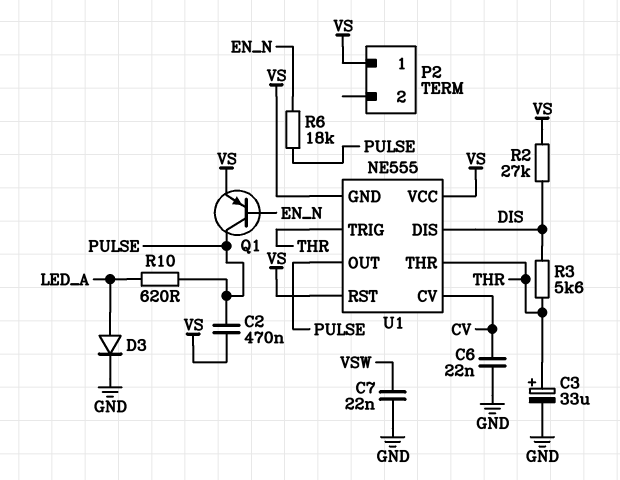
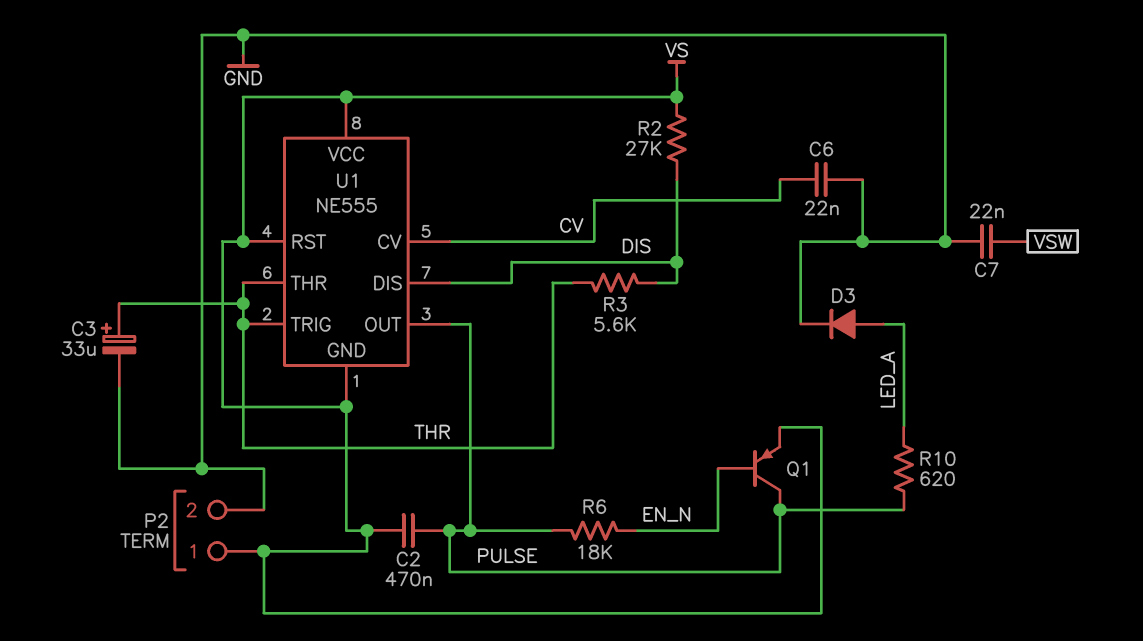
P2 pin 2: none -> GND

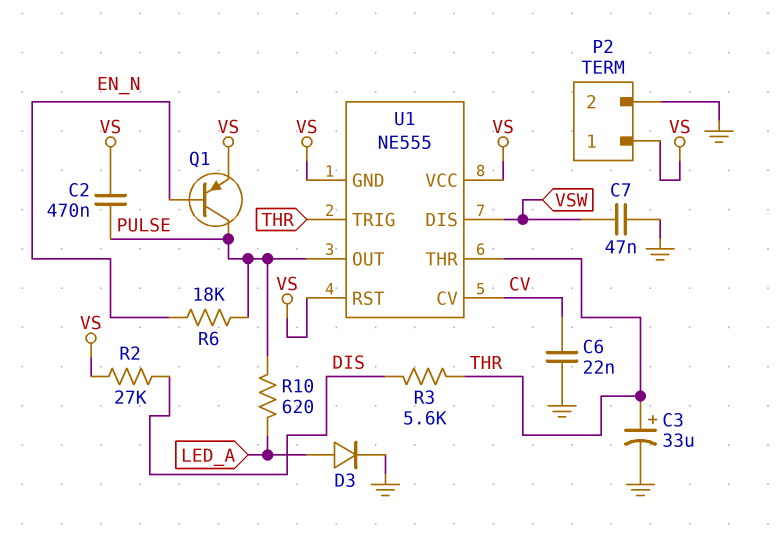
C7: 22nF (GND, VSW) -> 47nF (GND, VSW)
U1 pin DIS: DIS -> VSW

